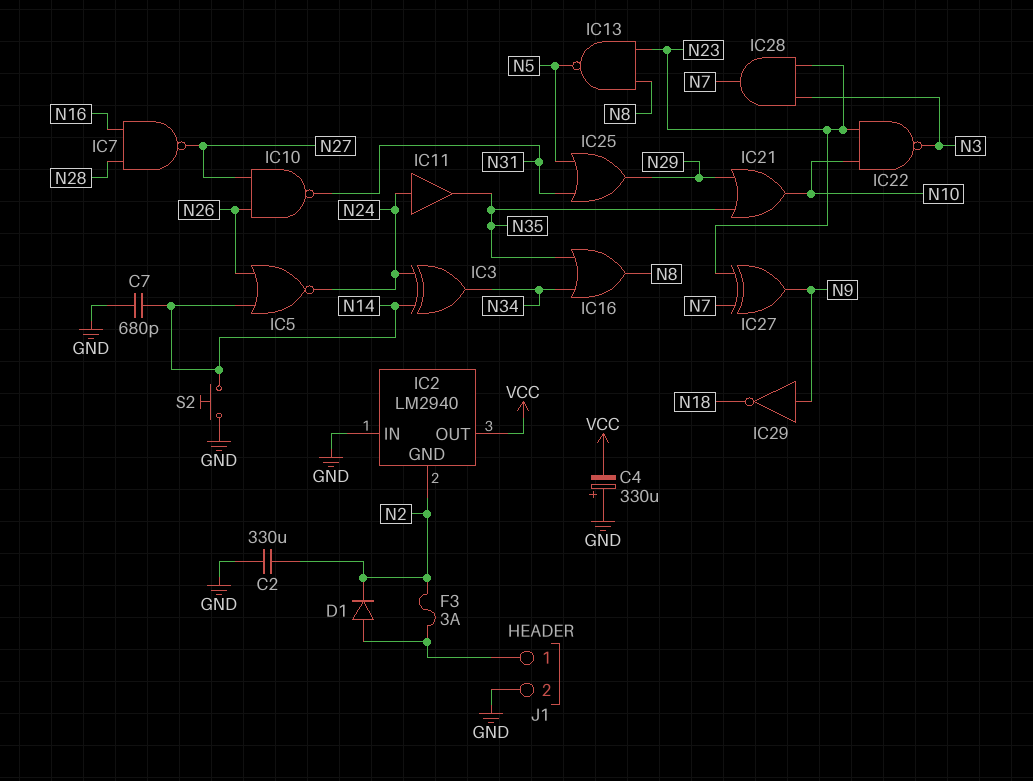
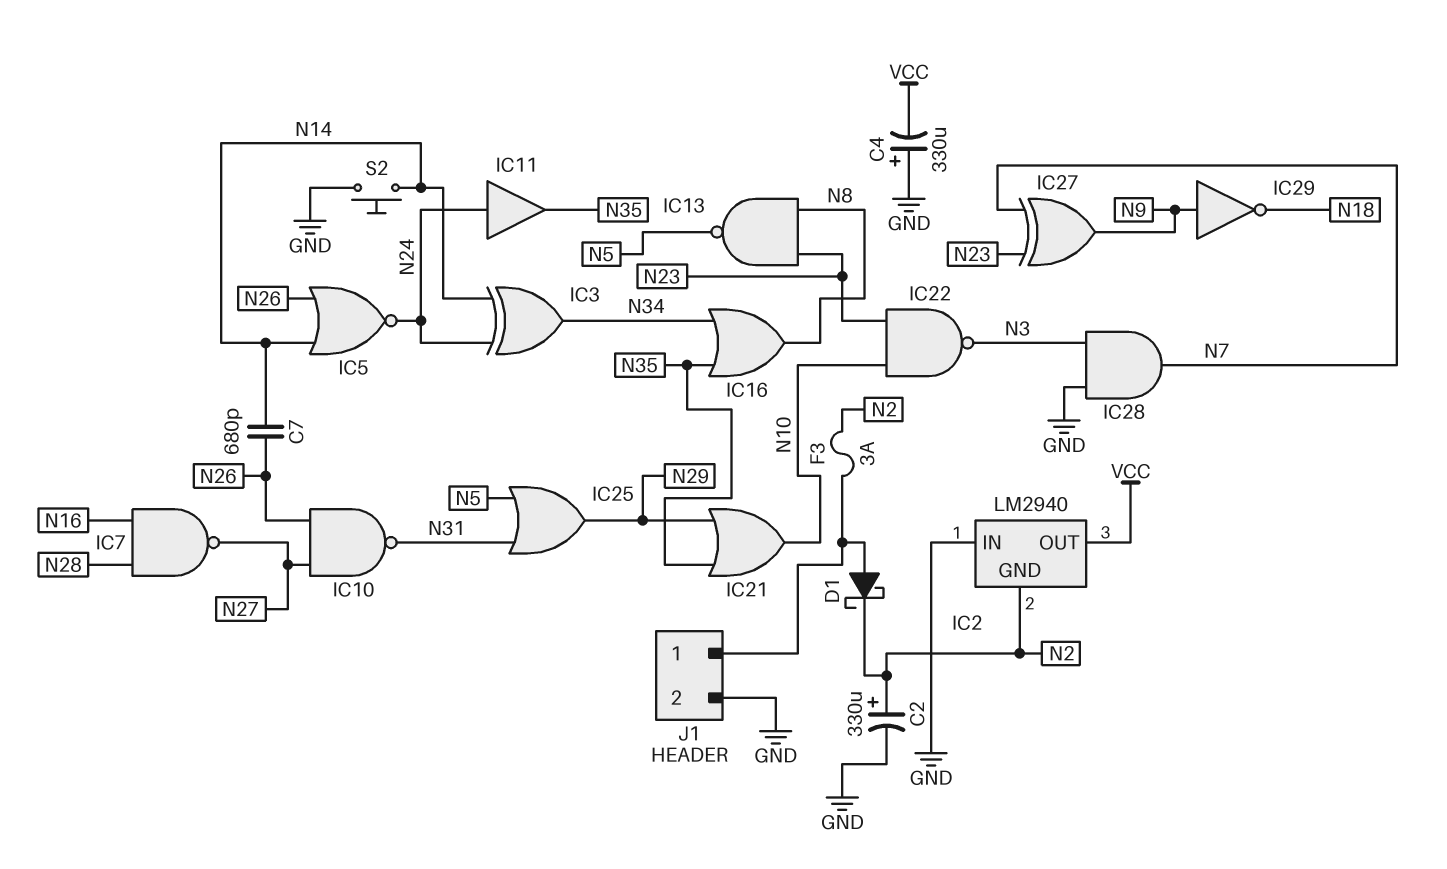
C2: 330uF (GND, N2) -> 330uF (plus N2, minus GND)
C7: 680pF (GND, N14) -> 680pF (N14, N26)
D1: diode (A J1/1, K N2) -> schottky (A J1/1, K N2)
IC28: AND (in N3, in N23, out N7) -> AND (in GND, in N3, out N7)

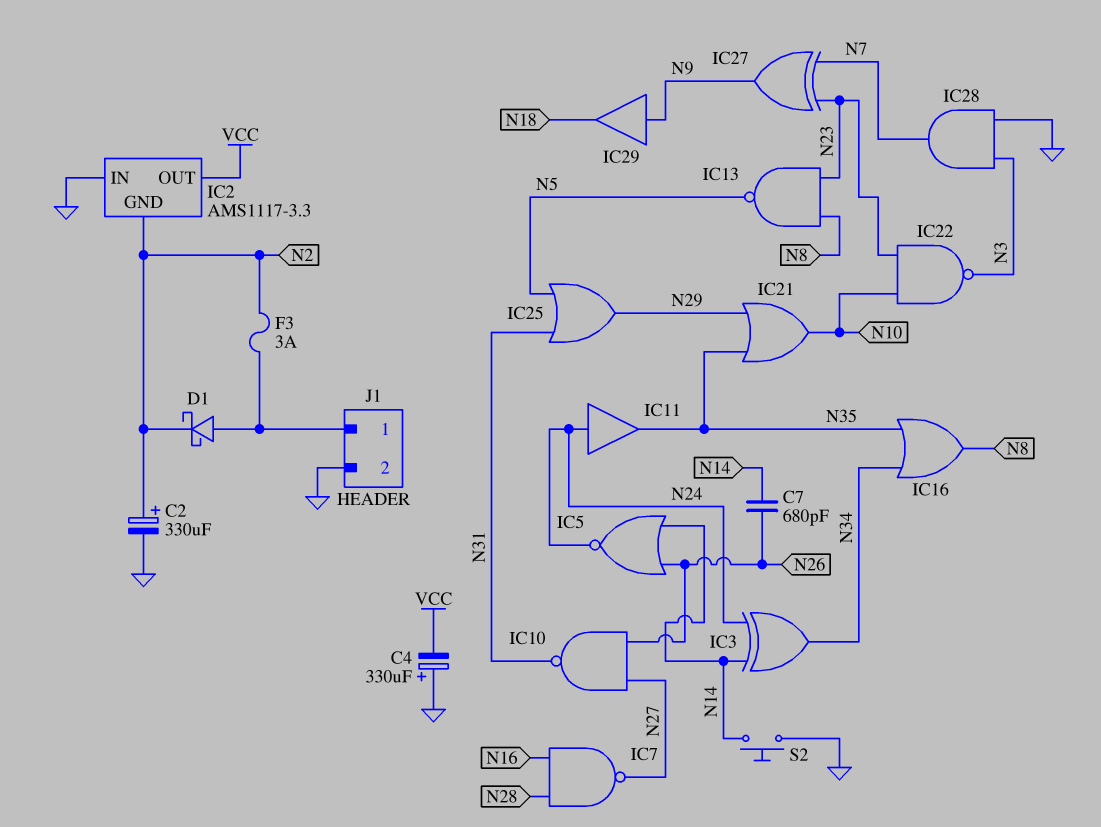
IC2: LM2940 -> AMS1117-3.3
IC29: NOT (in N9, out N18) -> buffer (in N9, out N18)

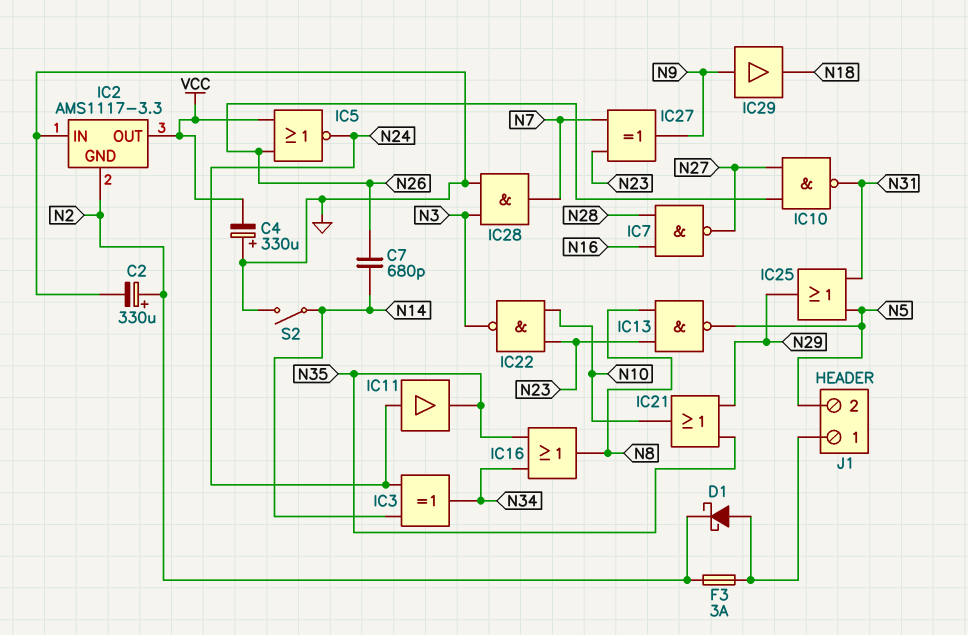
IC5: NOR (in N14, in N26, out N24) -> NOR (in N26, in VCC, out N24)
J1 pin 2: GND -> N5
S2: button (GND, N14) -> switch (GND, N14)

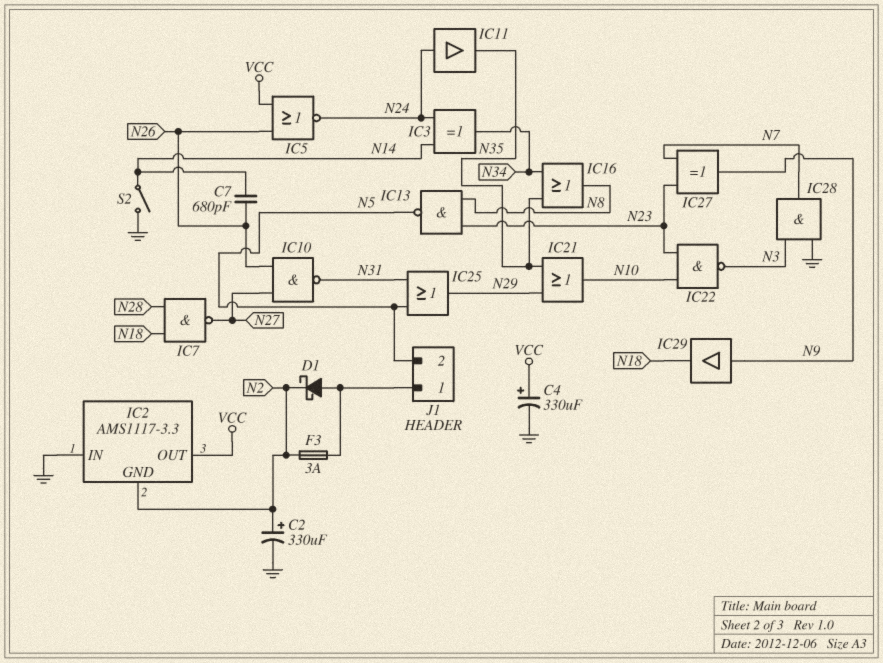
C4: 330uF (plus GND, minus VCC) -> 330uF (plus VCC, minus GND)
IC7: NAND (in N16, in N28, out N27) -> NAND (in N18, in N28, out N27)

